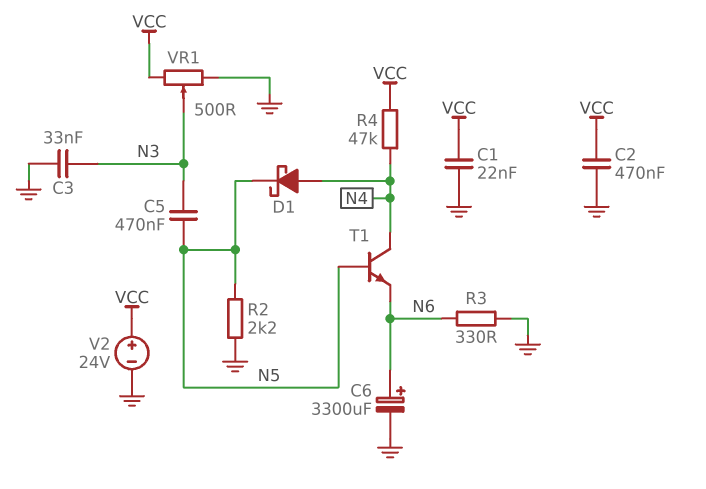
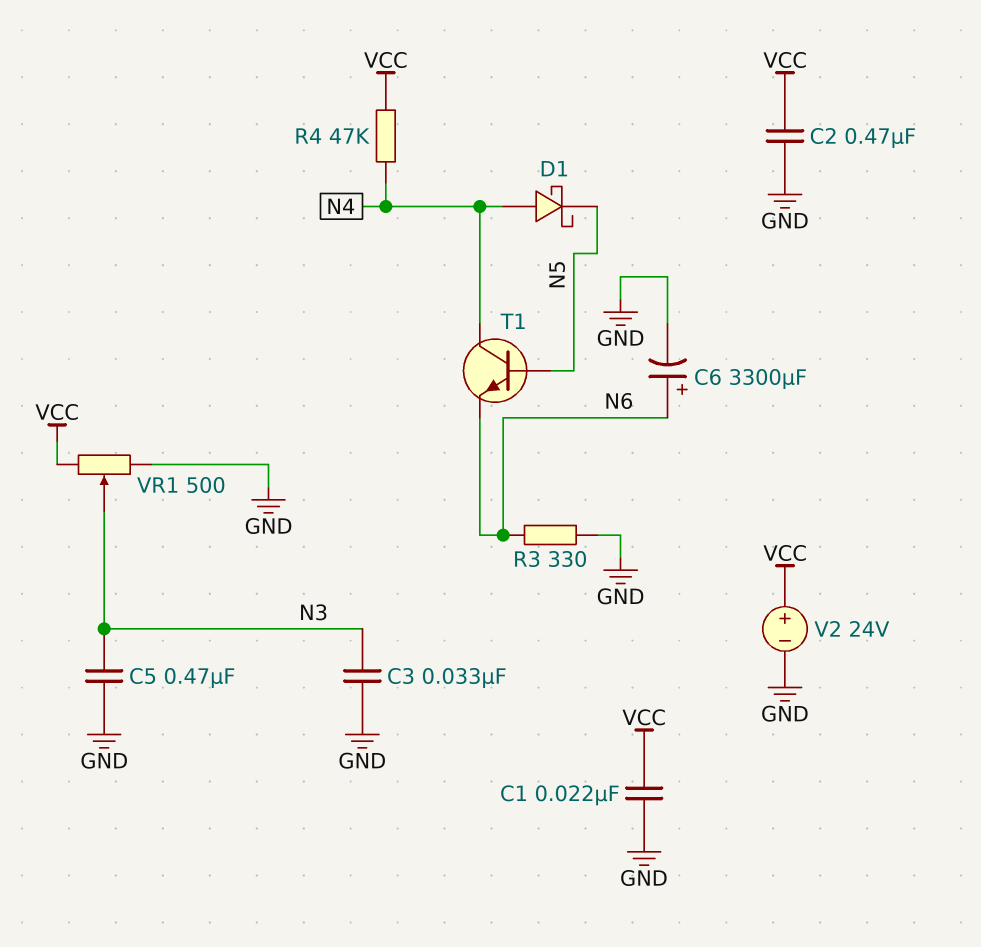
C5: 470nF (N3, N5) -> 470nF (GND, N3)
R2: 2.2k (GND, N5) -> none

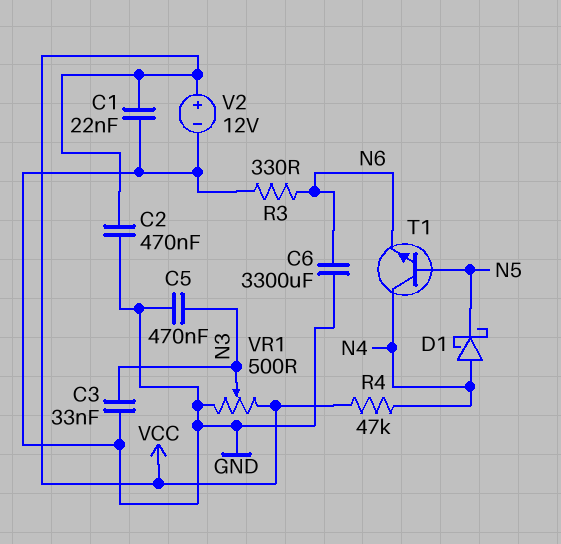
C6: 3300uF (plus N6, minus GND) -> 3300uF (GND, N6)
V2: 24V (plus VCC, minus GND) -> 12V (plus VCC, minus GND)

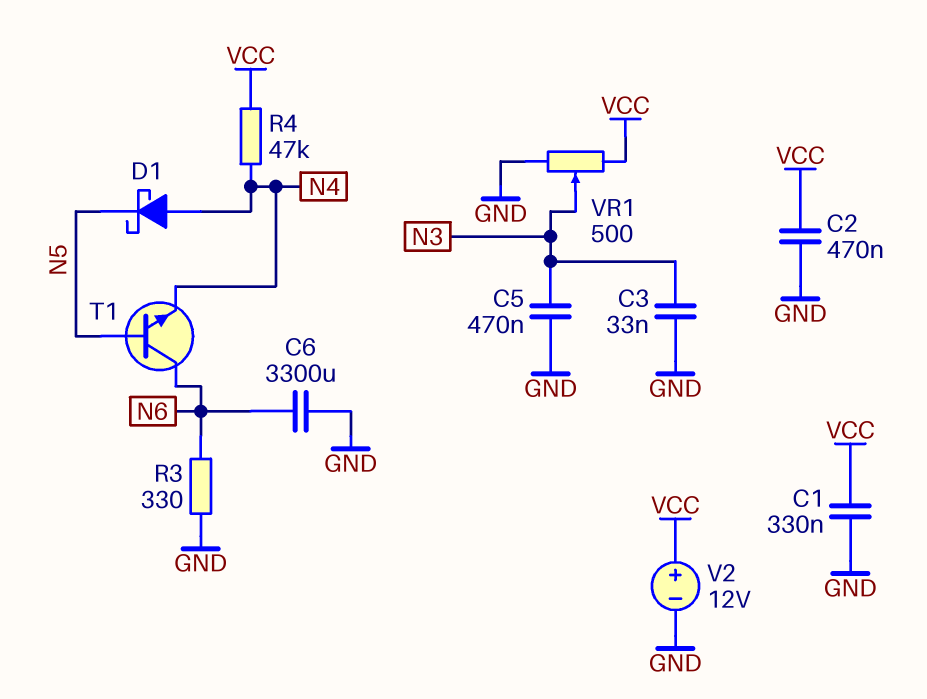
C1: 22nF (GND, VCC) -> 330nF (GND, VCC)
T1: NPN (B N5, C N4, E N6) -> NPN (B N5, C N6, E N4)

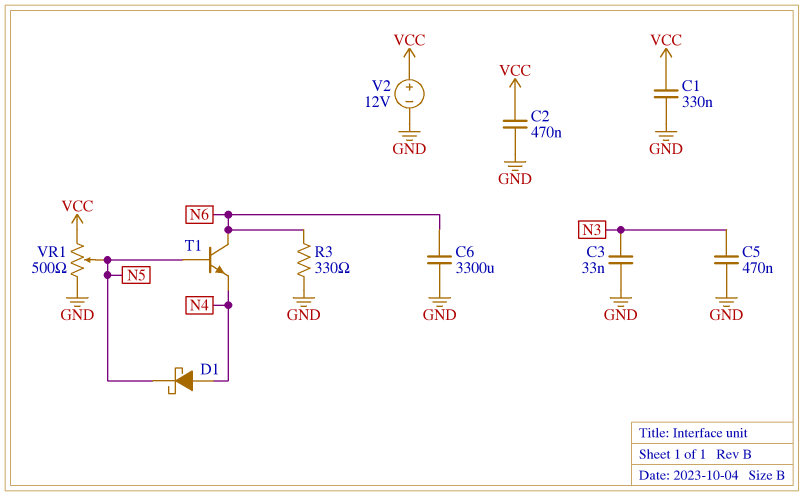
R4: 47k (N4, VCC) -> none
VR1: 500 (GND, VCC, wiper N3) -> 500 (GND, VCC, wiper N5)

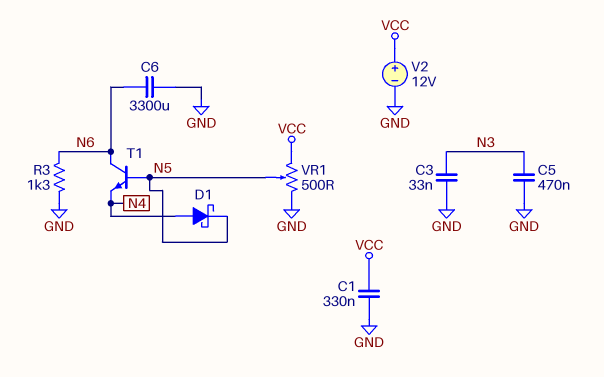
C2: 470nF (GND, VCC) -> none
R3: 330 (GND, N6) -> 1.3k (GND, N6)

